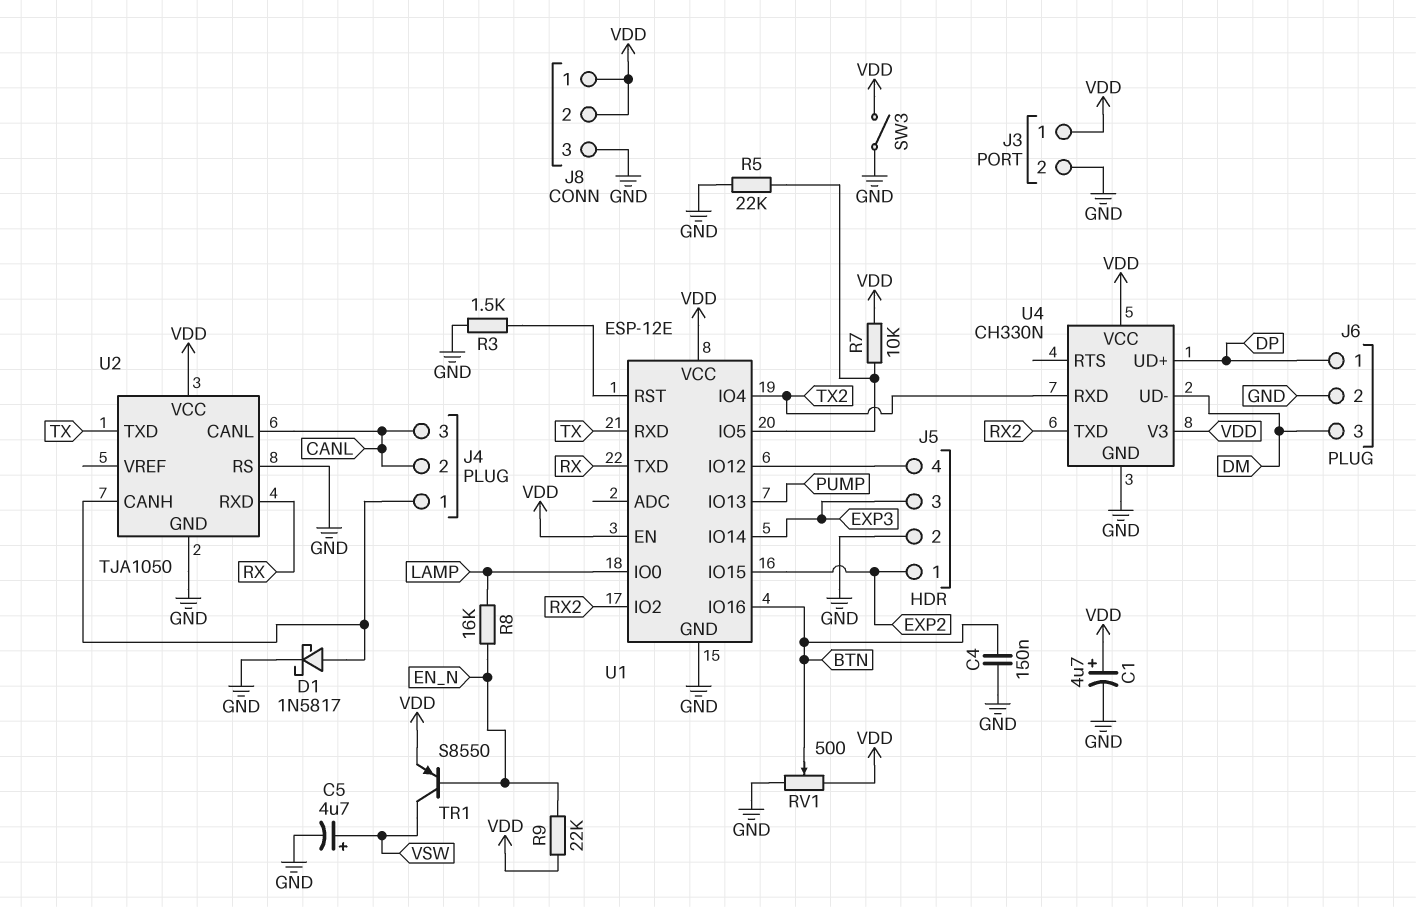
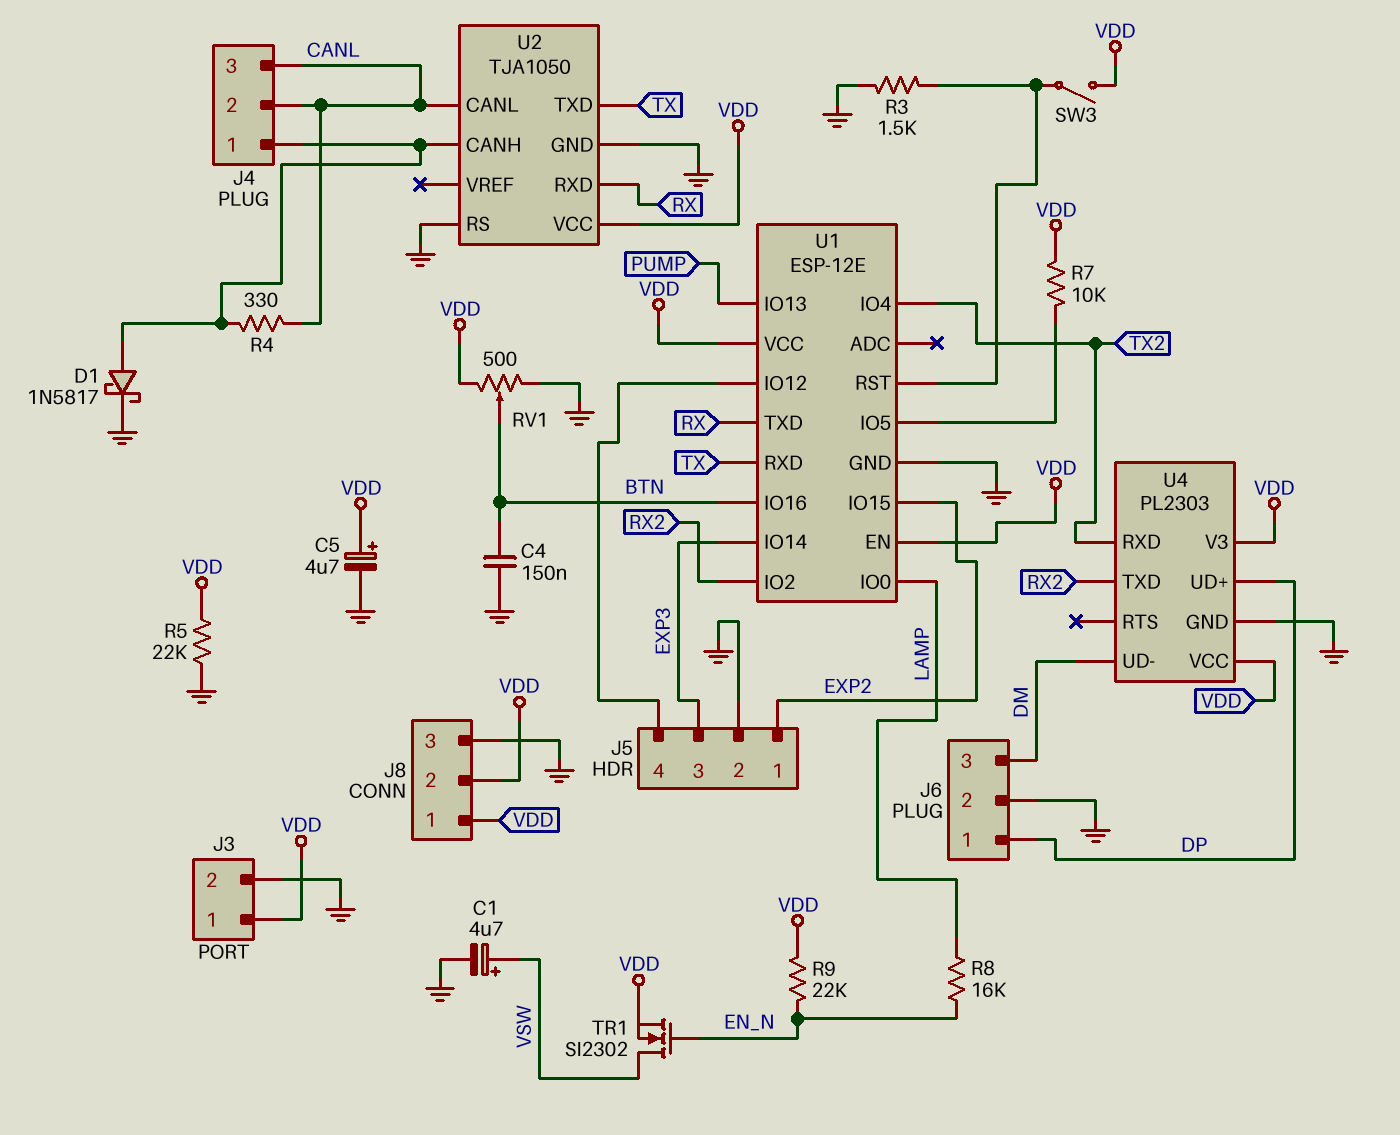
C1: 4.7uF (plus VDD, minus GND) -> 4.7uF (plus VSW, minus GND)
C5: 4.7uF (plus VSW, minus GND) -> 4.7uF (plus VDD, minus GND)
R4: none -> 330 (CANL, J4/1)
R5: 22k (GND, U1/IO5) -> 22k (GND, VDD)
SW3: switch (GND, VDD) -> switch (U1/RST, VDD)
TR1: PNP S8550 (B EN_N, C VSW, E VDD) -> NMOS SI2302 (G EN_N, D VSW, S VDD)
U4: CH330N -> PL2303

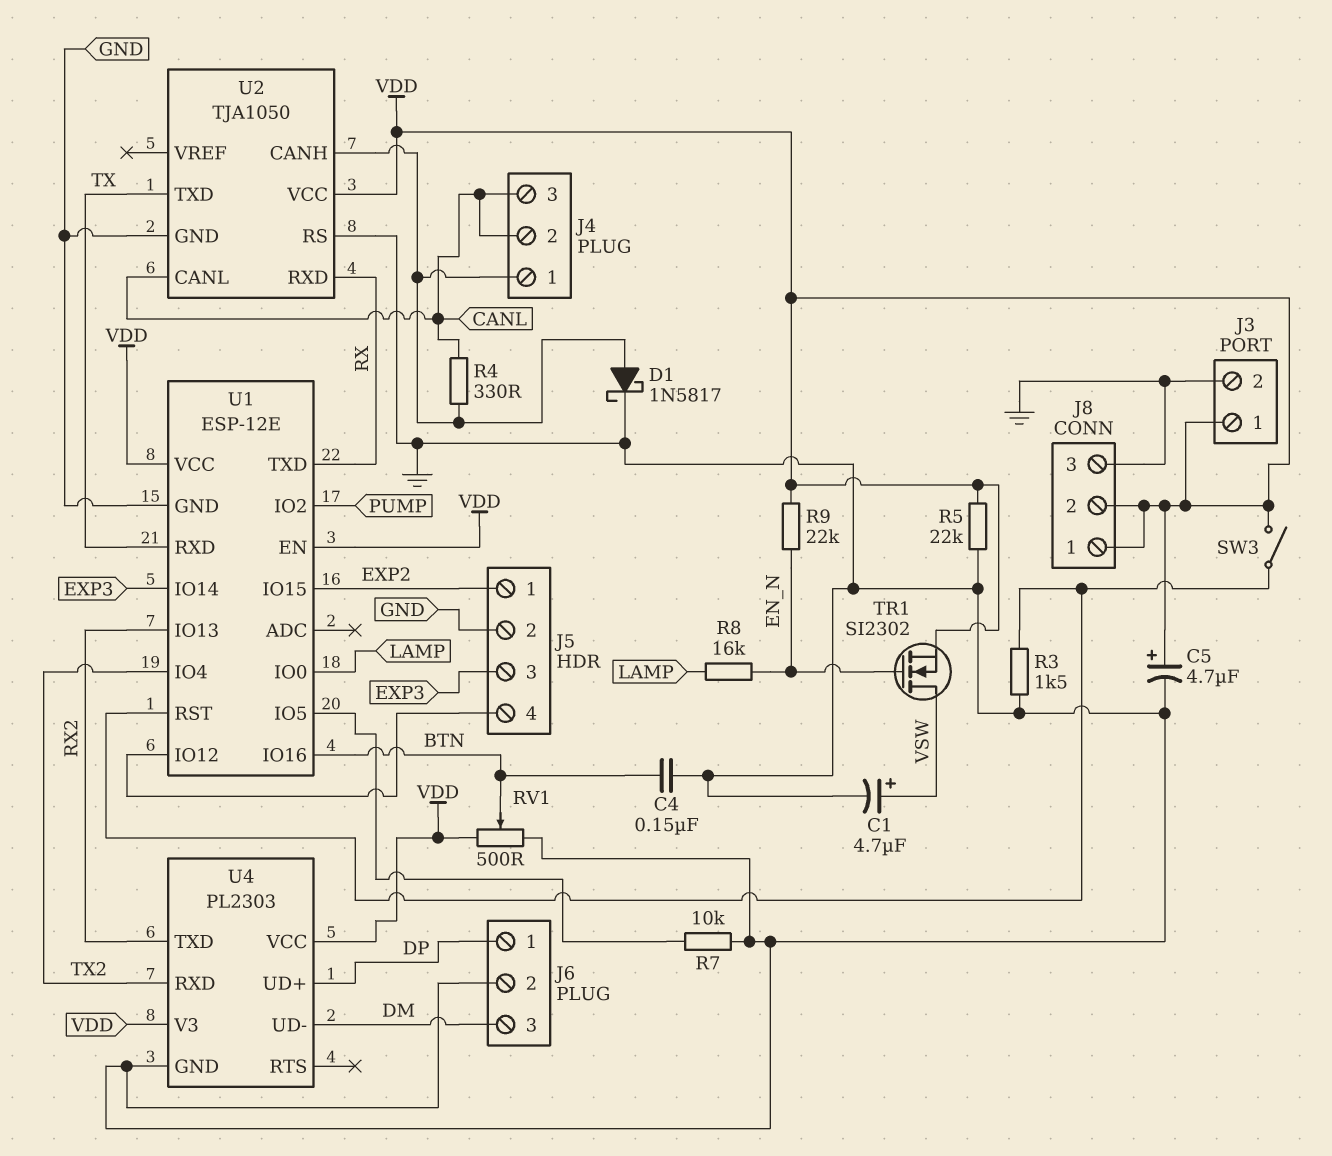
R7: 10k (U1/IO5, VDD) -> 10k (GND, U1/IO5)
U1 pin IO2: RX2 -> PUMP
U1 pin IO13: PUMP -> RX2

